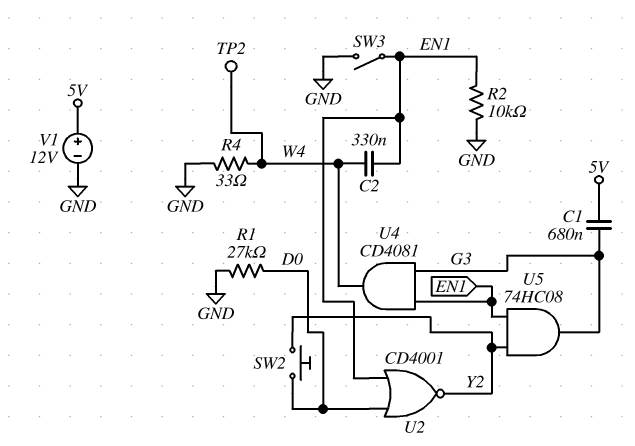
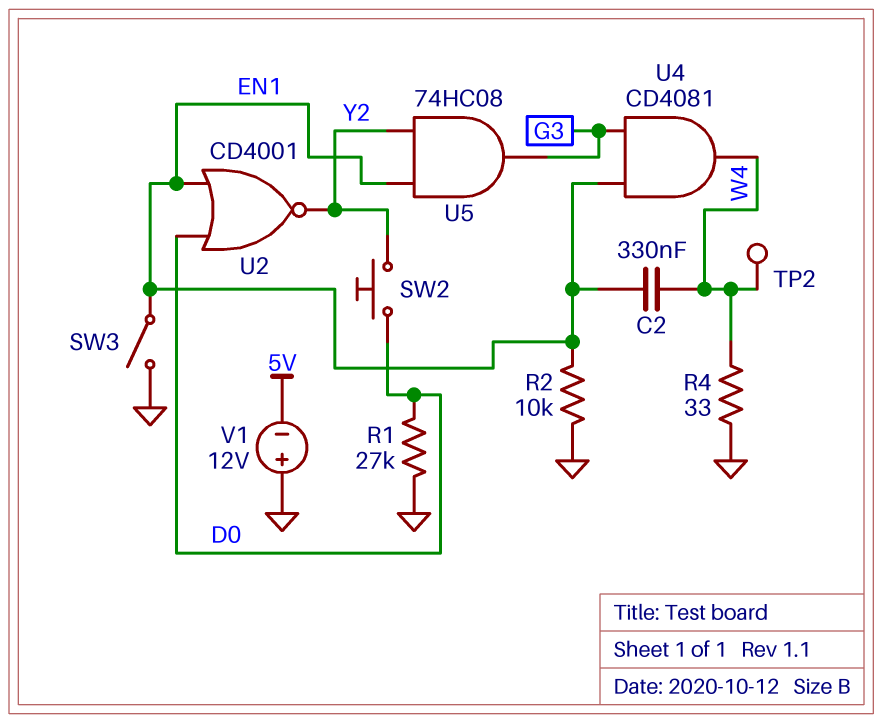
C1: 680nF (5V, G3) -> none
V1: 12V (plus 5V, minus GND) -> 12V (plus GND, minus 5V)

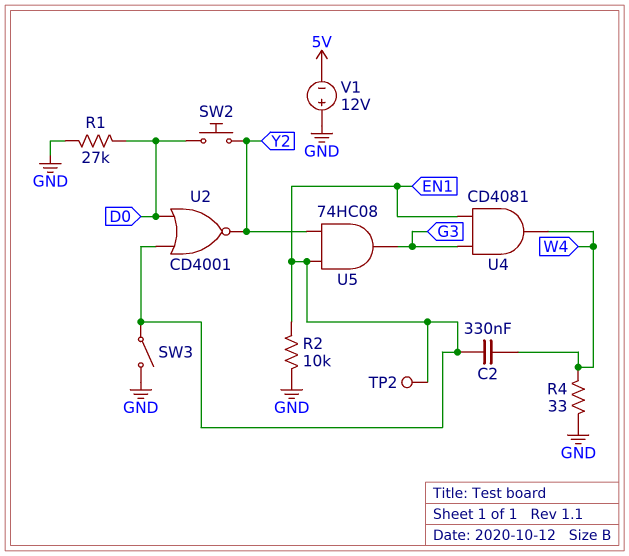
TP2: test point (W4) -> test point (EN1)

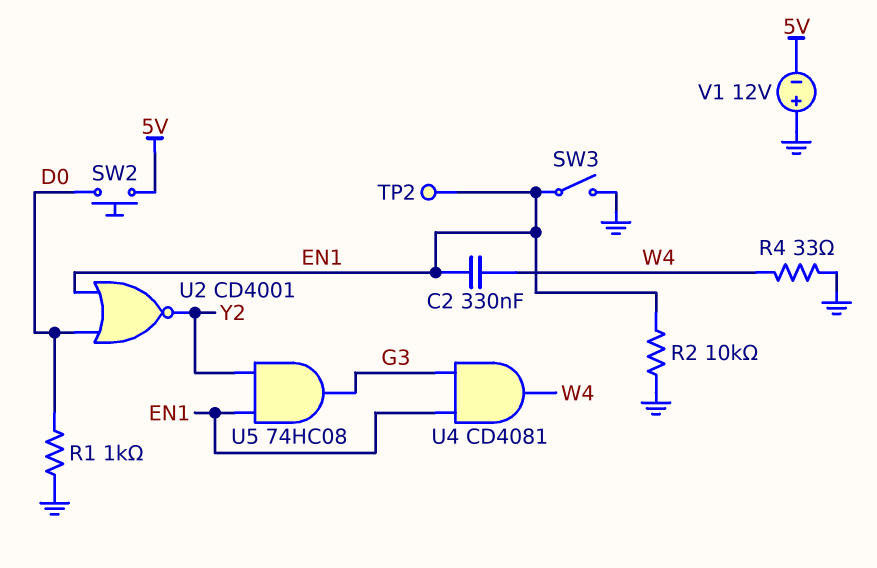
R1: 27k (D0, GND) -> 1k (D0, GND)
SW2: button (D0, Y2) -> button (5V, D0)

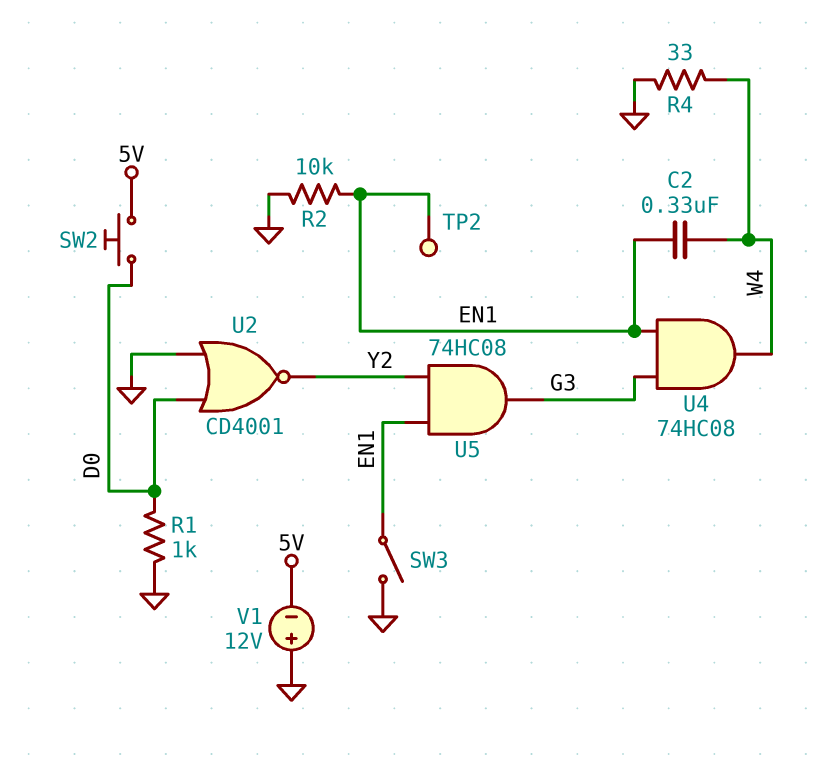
U2: NOR CD4001 (in D0, in EN1, out Y2) -> NOR CD4001 (in D0, in GND, out Y2)
U4: AND CD4081 (in EN1, in G3, out W4) -> AND 74HC08 (in EN1, in G3, out W4)

